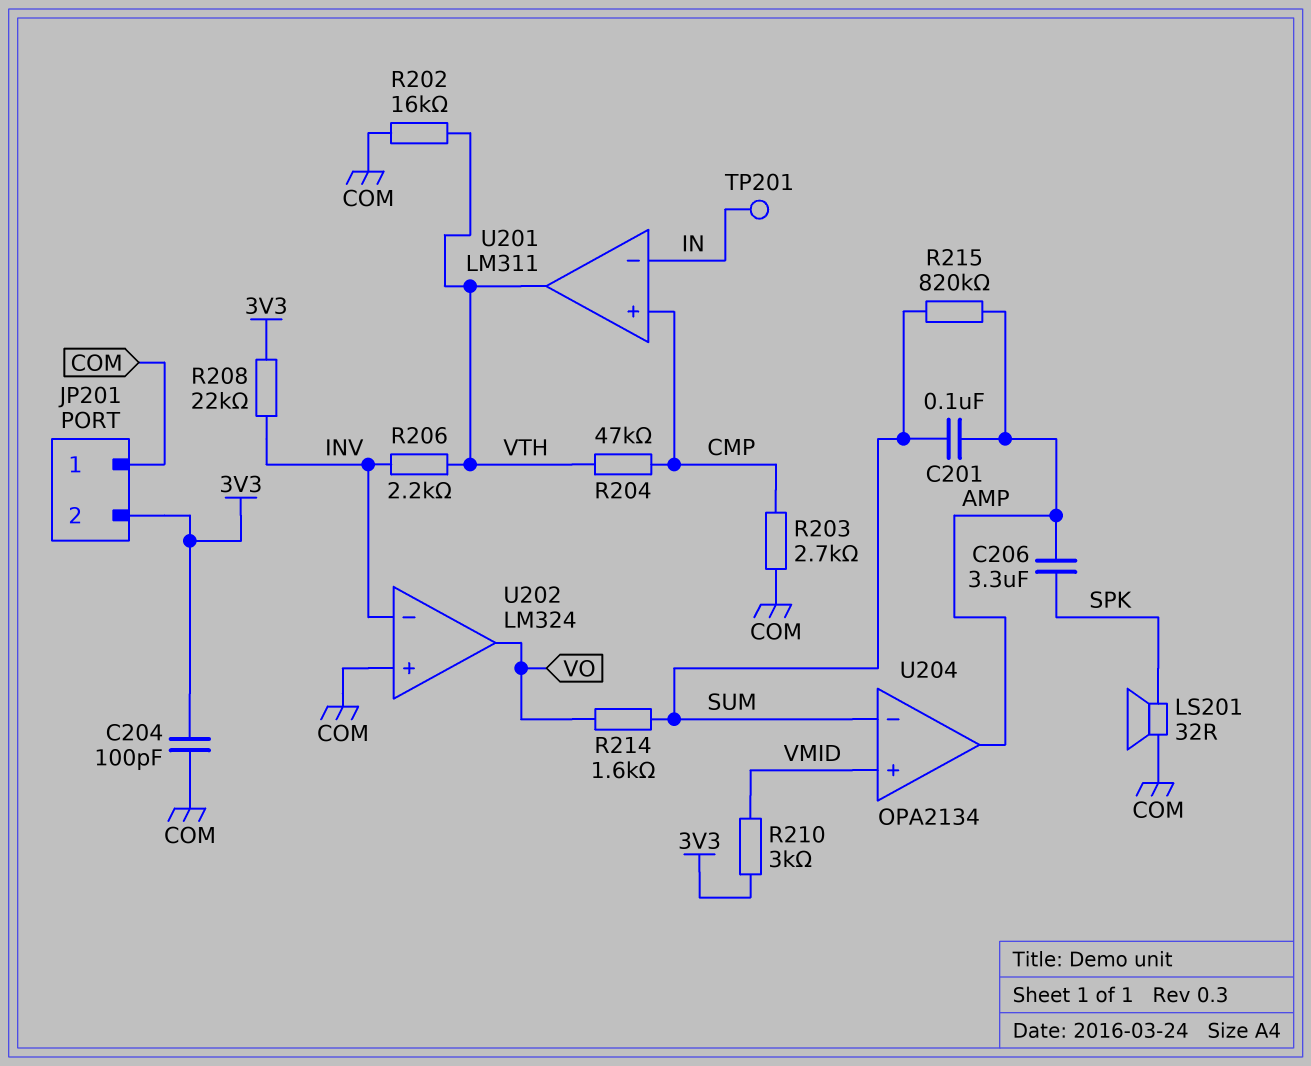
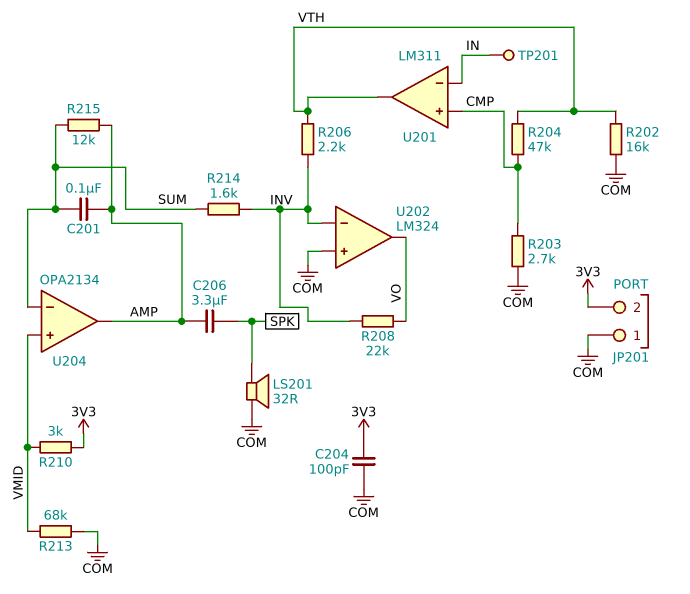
R208: 22k (3V3, INV) -> 22k (INV, VO)
R213: none -> 68k (COM, VMID)
R214: 1.6k (SUM, VO) -> 1.6k (INV, SUM)
R215: 820k (AMP, SUM) -> 12k (AMP, SUM)

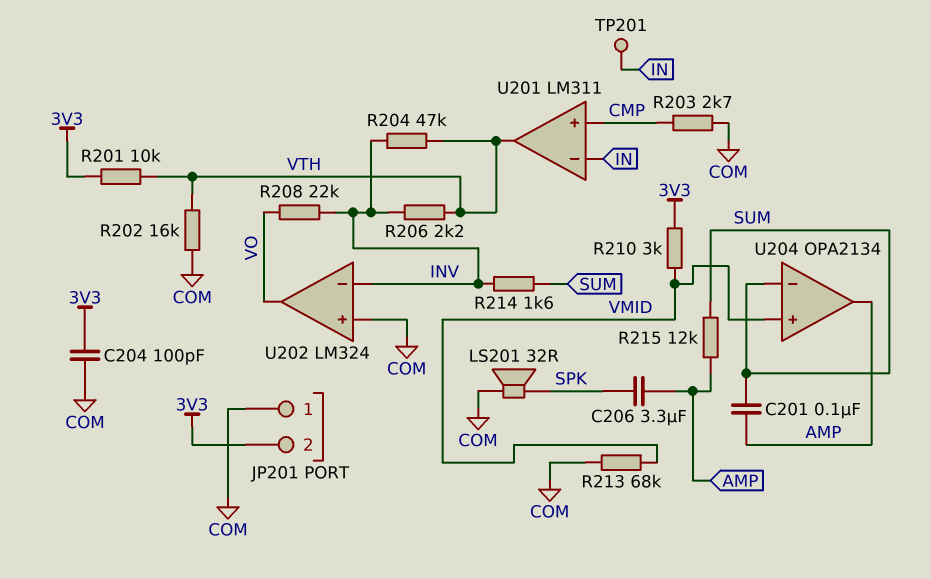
R201: none -> 10k (3V3, VTH)
R204: 47k (CMP, VTH) -> 47k (INV, VTH)

